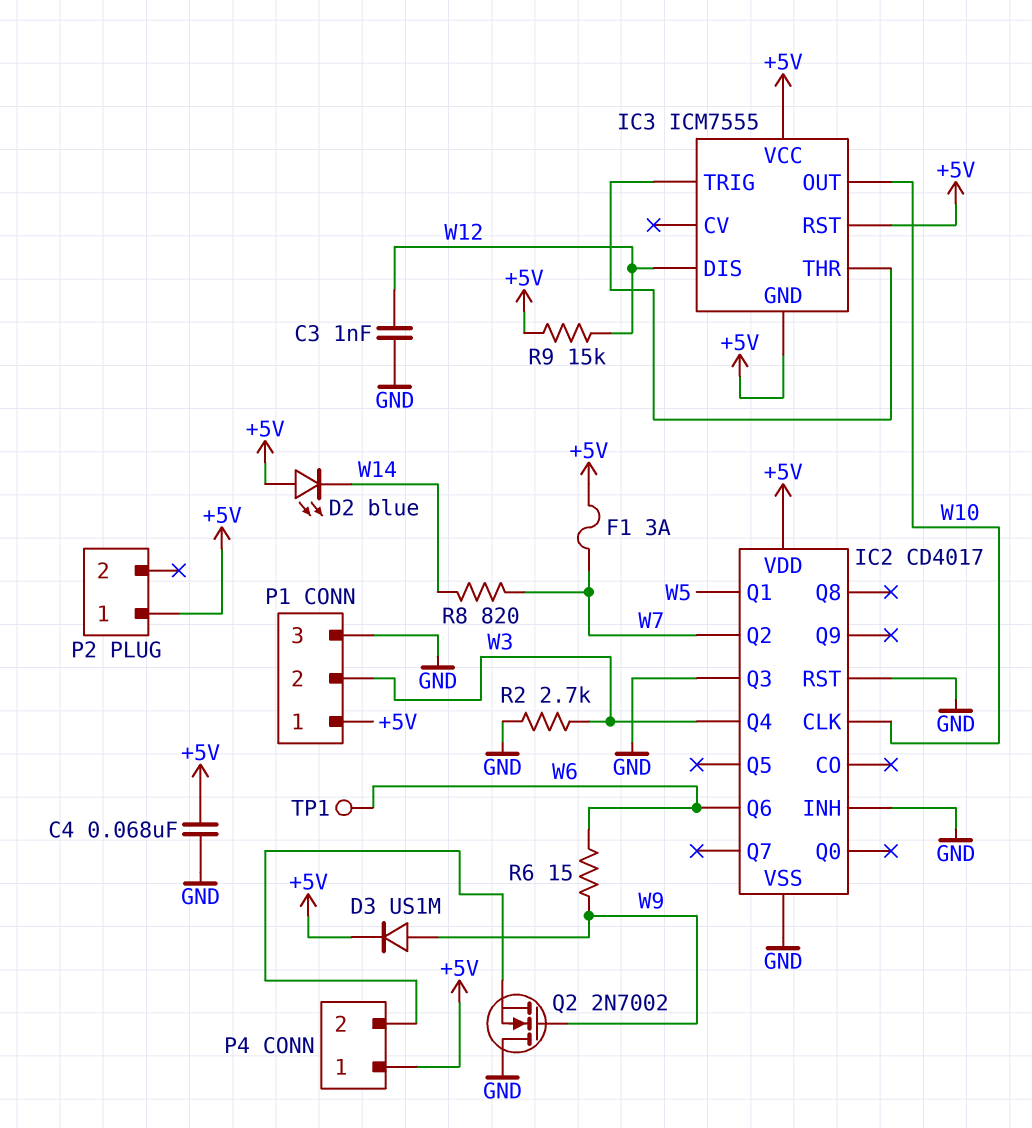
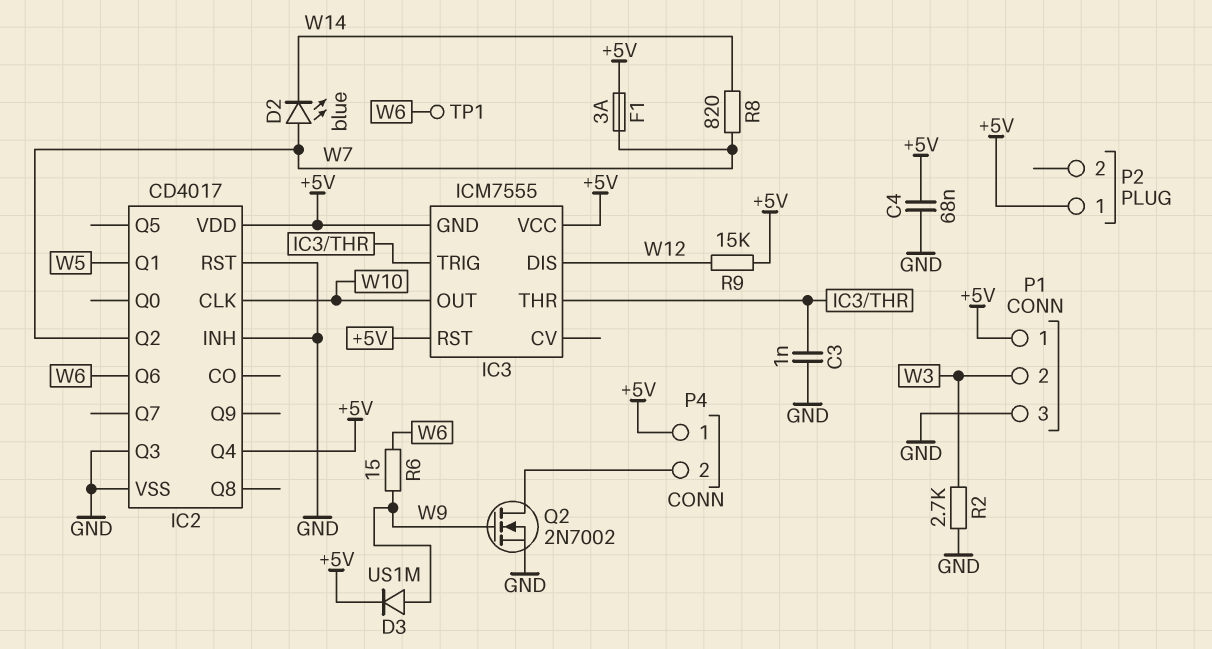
C3: 1nF (GND, W12) -> 1nF (GND, IC3/THR)
D2: LED blue (A +5V, K W14) -> LED blue (A W7, K W14)
IC2 pin Q4: W3 -> +5V
Q2: NMOS 2N7002 (G W9, D GND, S P4/2) -> NMOS 2N7002 (G W9, D P4/2, S GND)

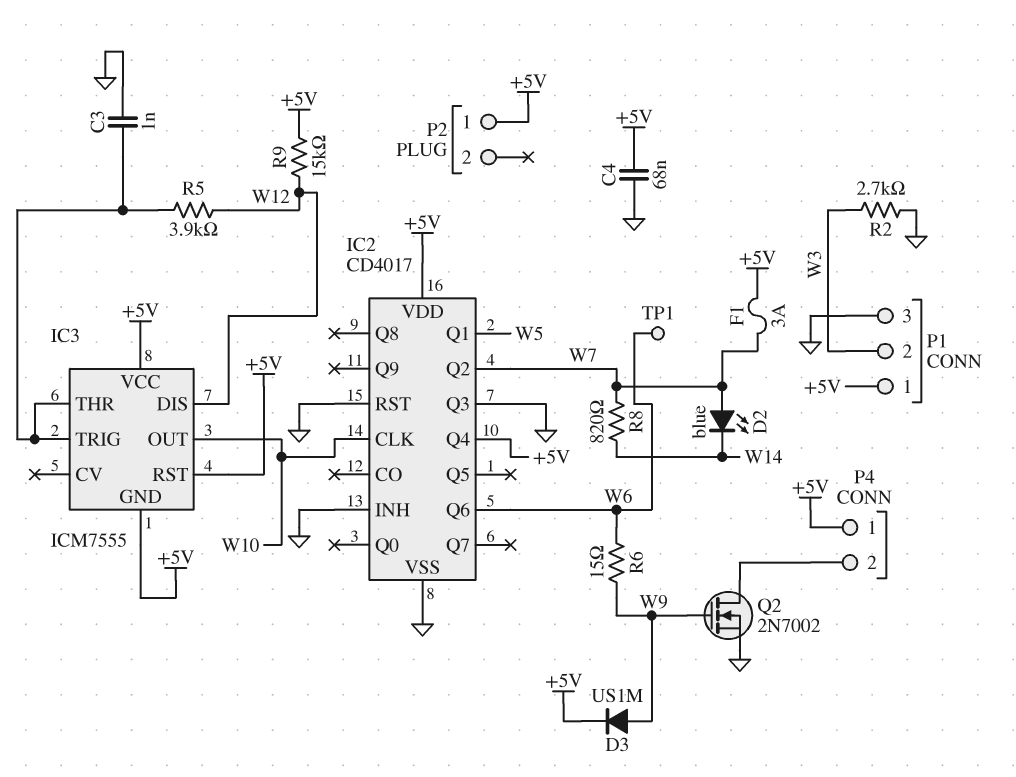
R5: none -> 3.9k (IC3/THR, W12)

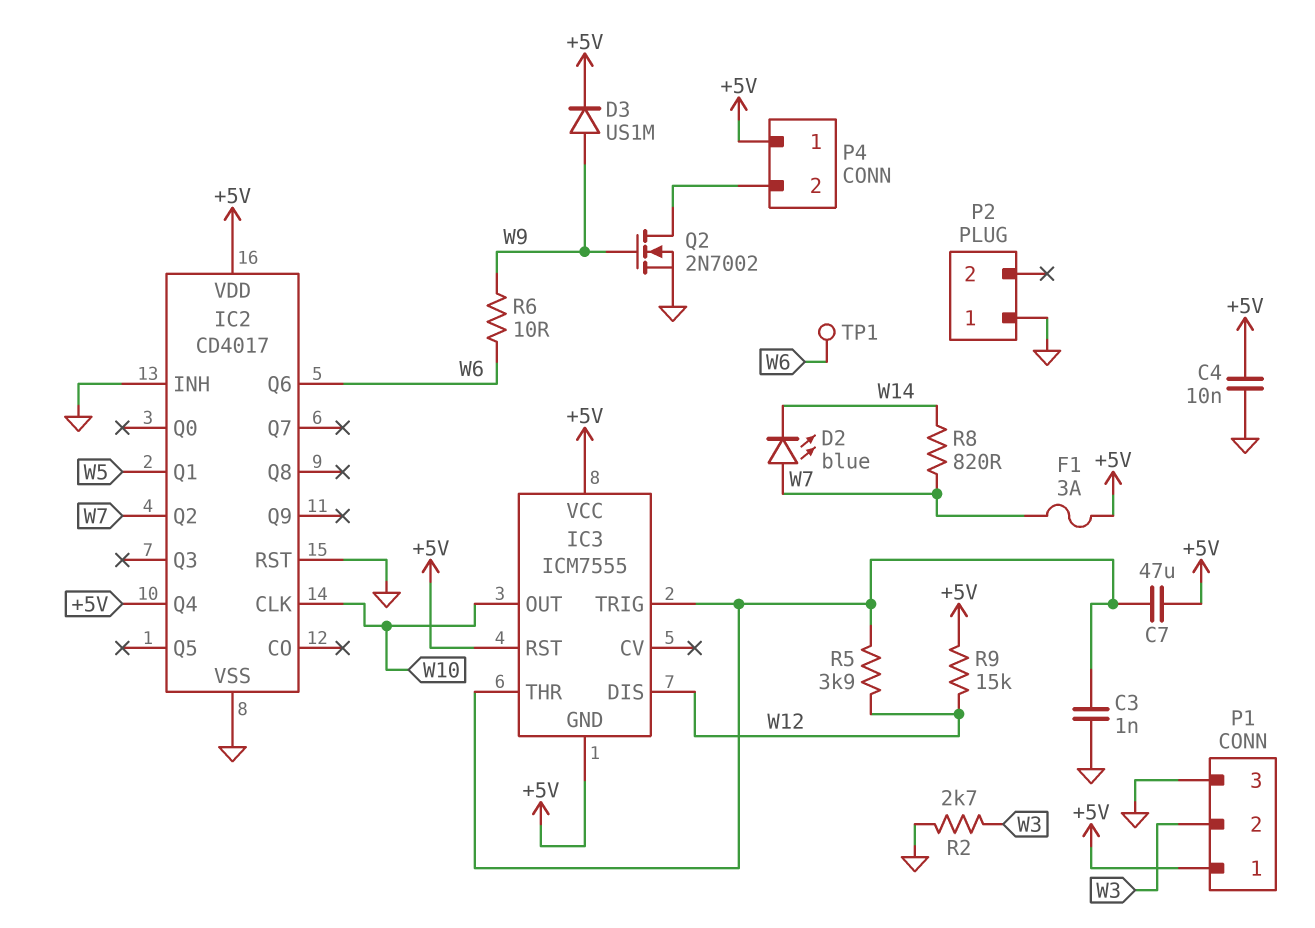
C4: 68nF (+5V, GND) -> 10nF (+5V, GND)
C7: none -> 47uF (+5V, IC3/THR)
IC2 pin Q3: GND -> none
P2 pin 1: +5V -> GND
R6: 15 (W6, W9) -> 10 (W6, W9)

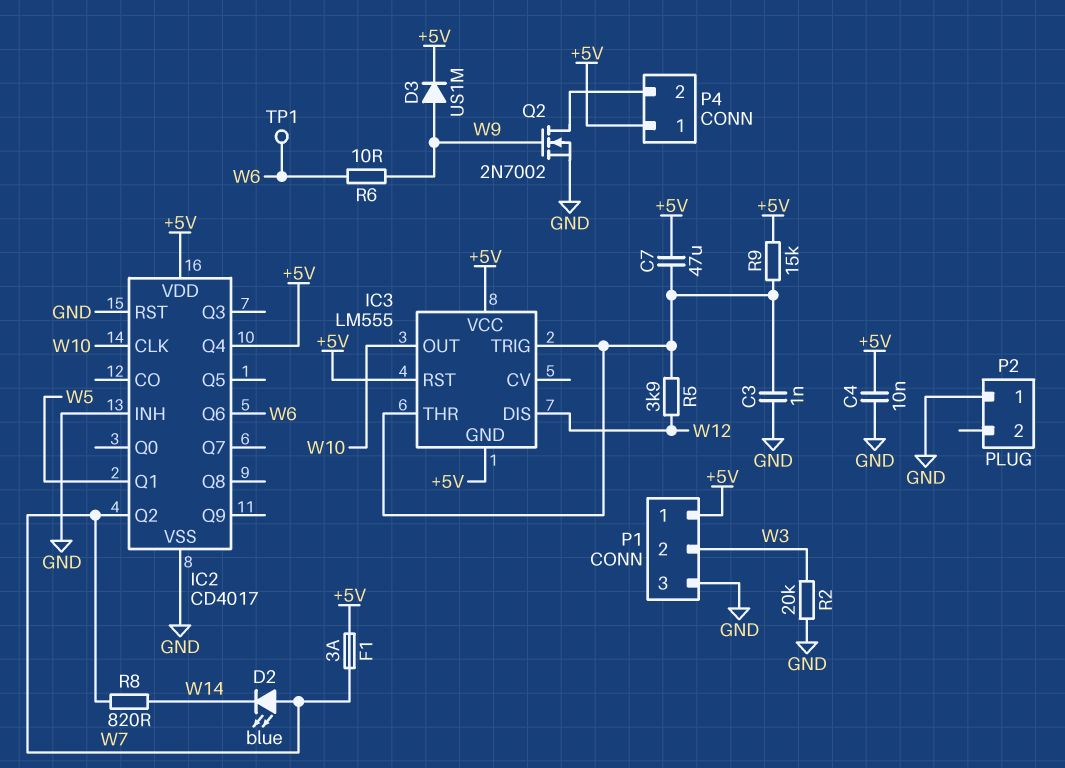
IC3: ICM7555 -> LM555
R2: 2.7k (GND, W3) -> 20k (GND, W3)
R9: 15k (+5V, W12) -> 15k (+5V, IC3/THR)

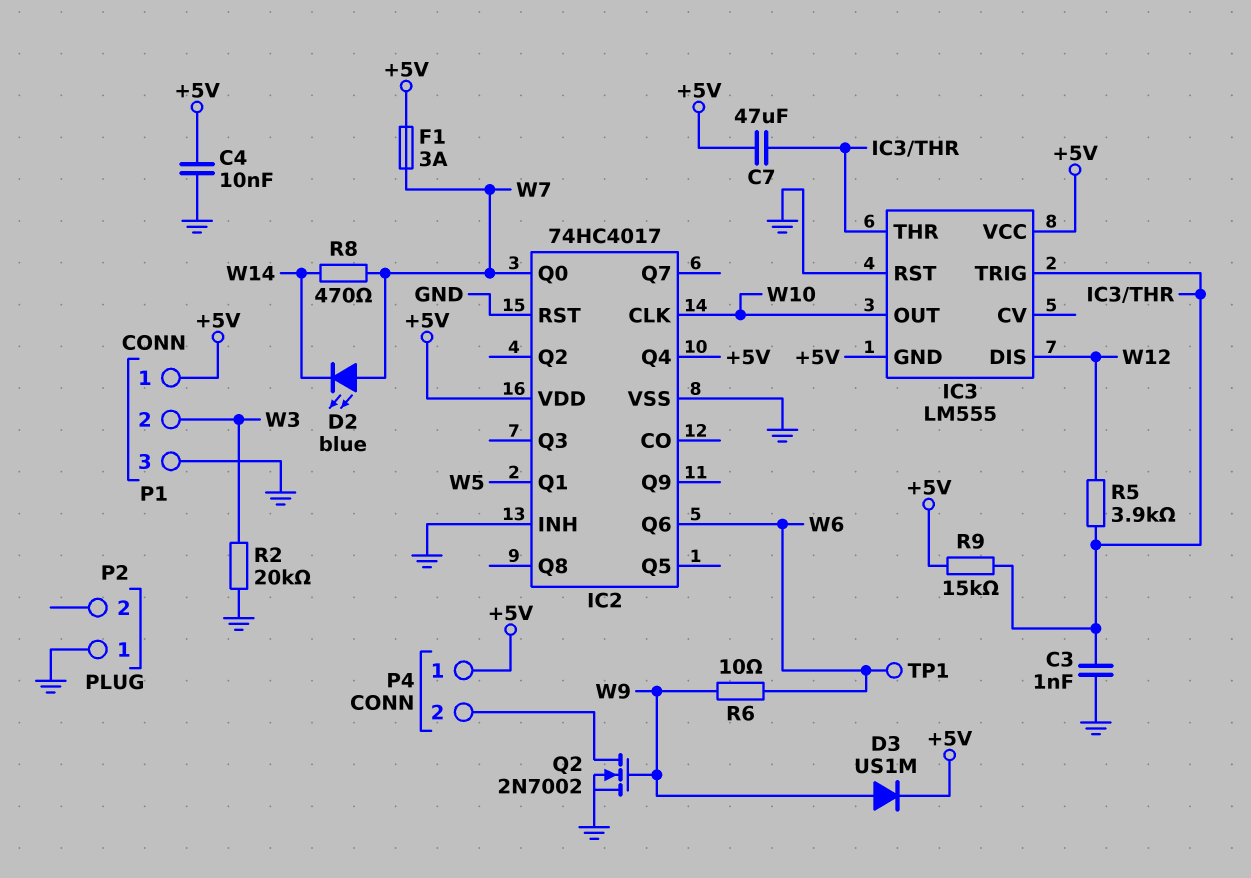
IC2: CD4017 -> 74HC4017
IC2 pin Q0: none -> W7
IC2 pin Q2: W7 -> none
IC3 pin RST: +5V -> GND
R8: 820 (W7, W14) -> 470 (W7, W14)

